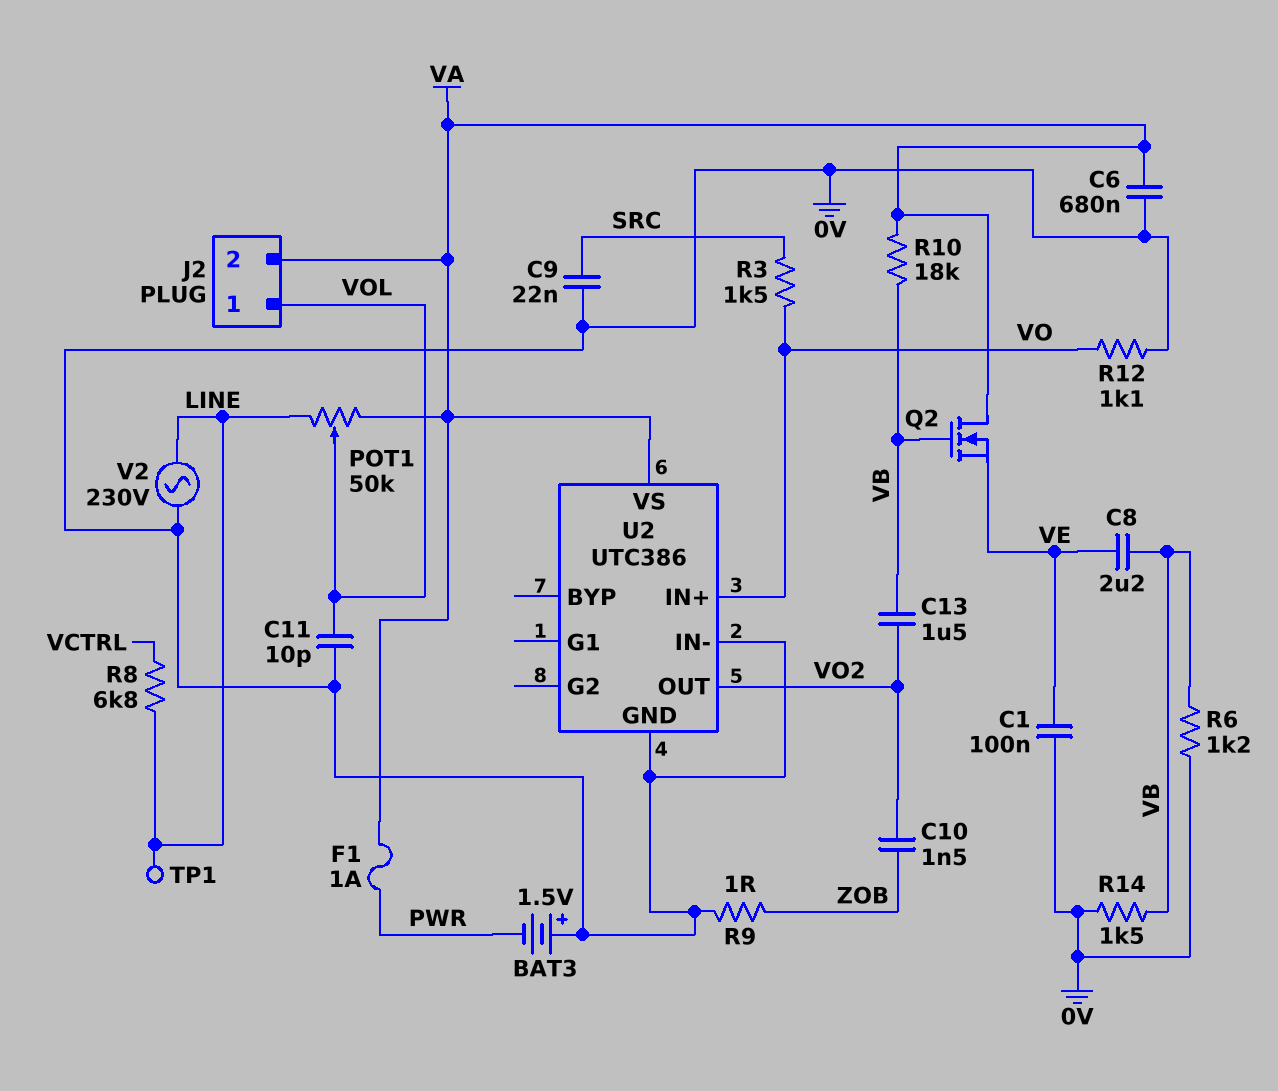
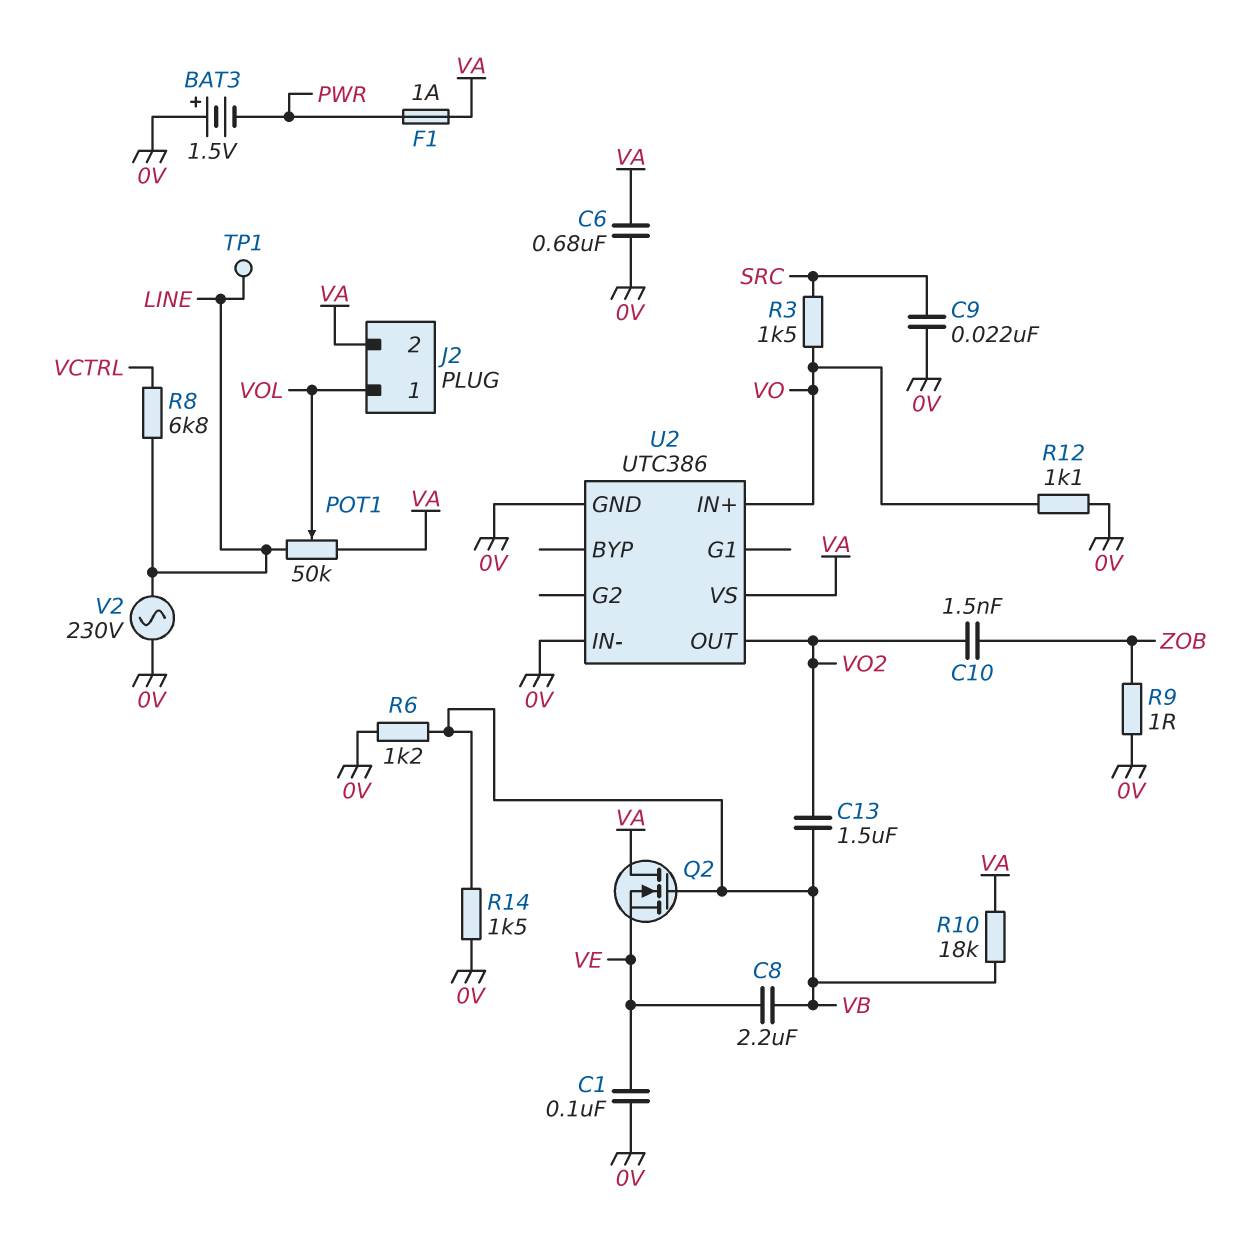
C11: 10pF (0V, VOL) -> none

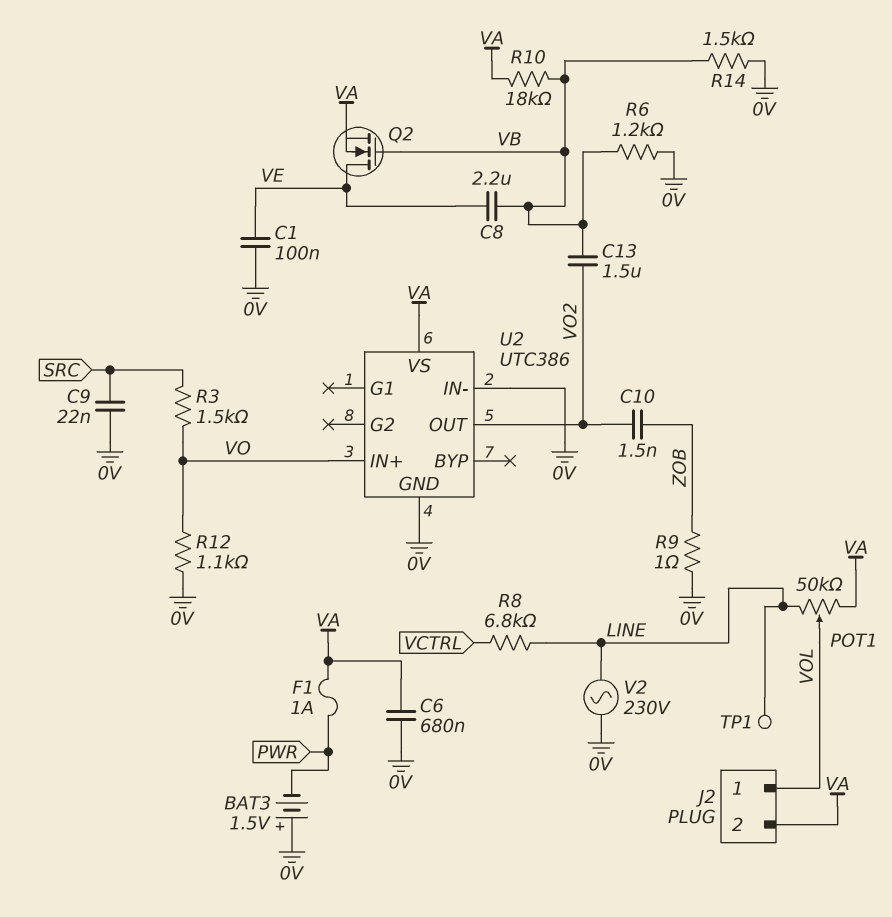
Q2: NMOS (G VB, D VA, S VE) -> NMOS (G VB, D VE, S VA)

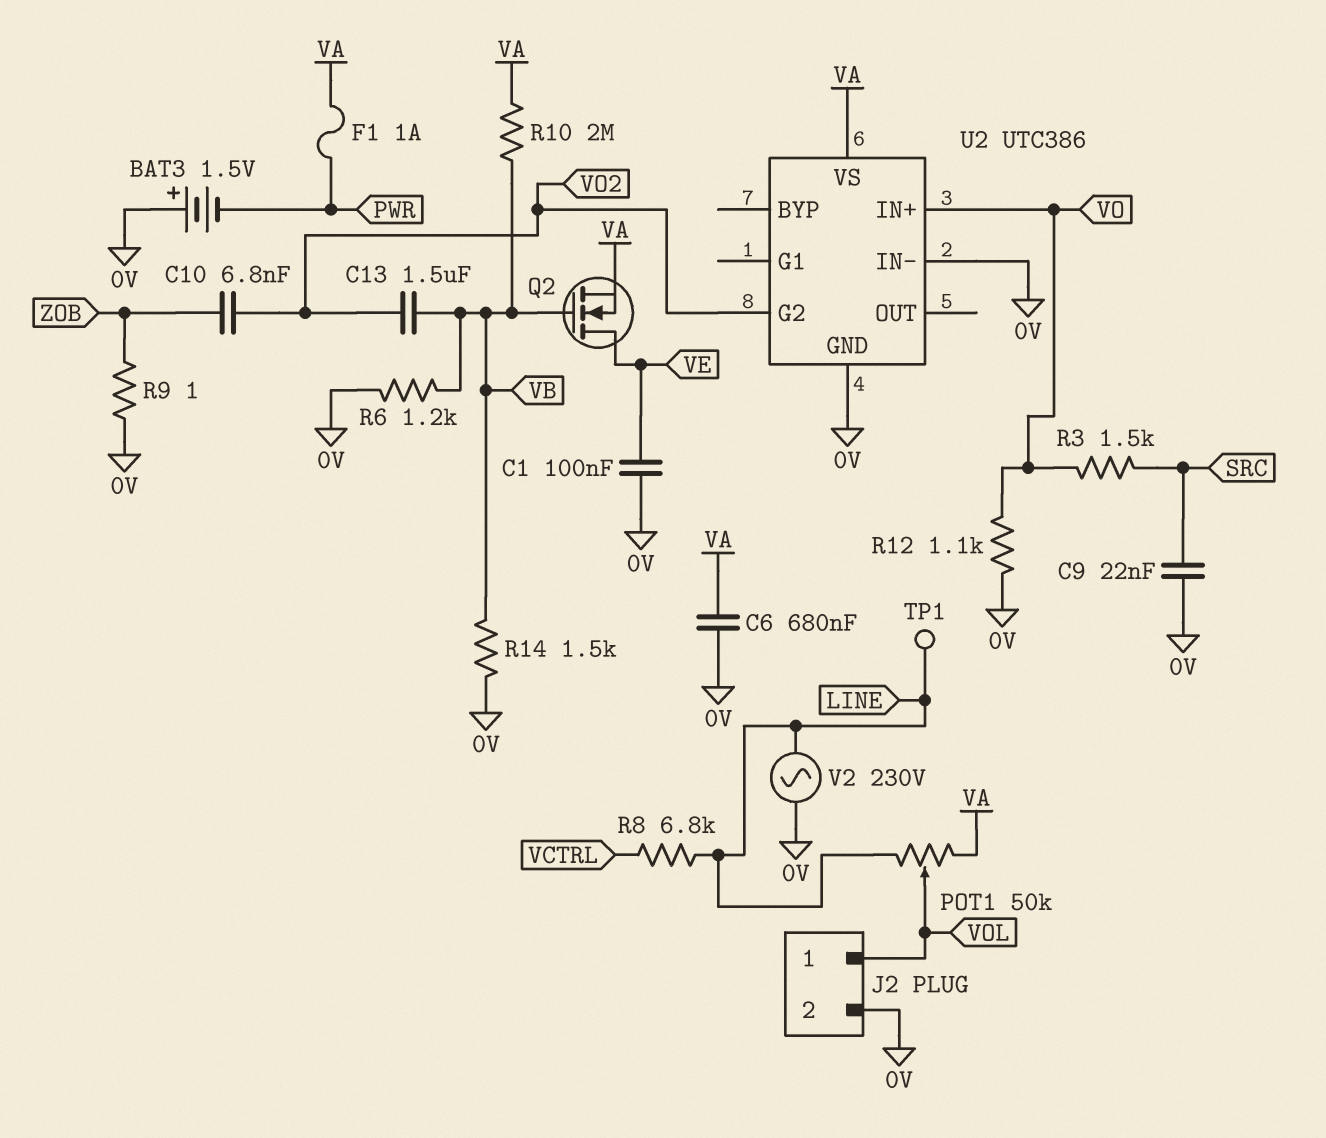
C8: 2.2uF (VB, VE) -> none
C10: 1.5nF (VO2, ZOB) -> 6.8nF (VO2, ZOB)
J2 pin 2: VA -> 0V
R10: 18k (VA, VB) -> 2M (VA, VB)
U2 pin G2: none -> VO2
U2 pin OUT: VO2 -> none

